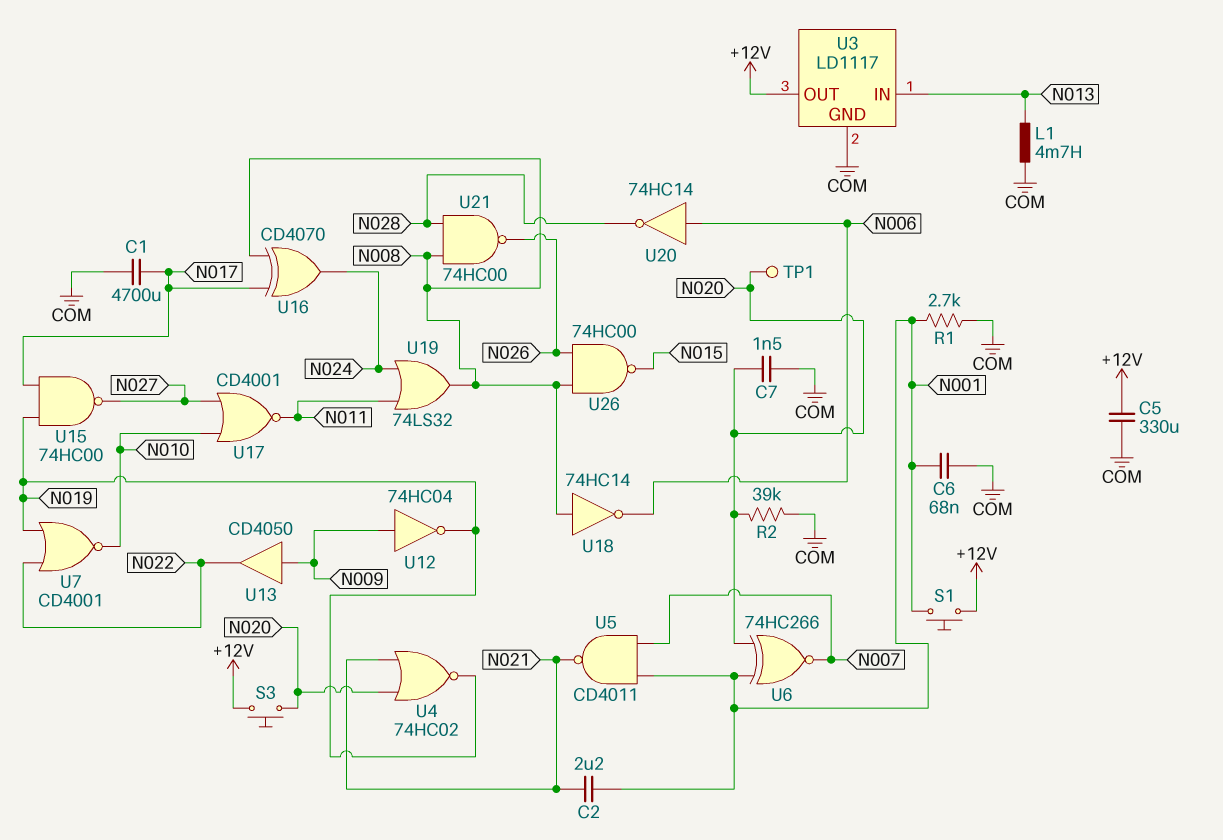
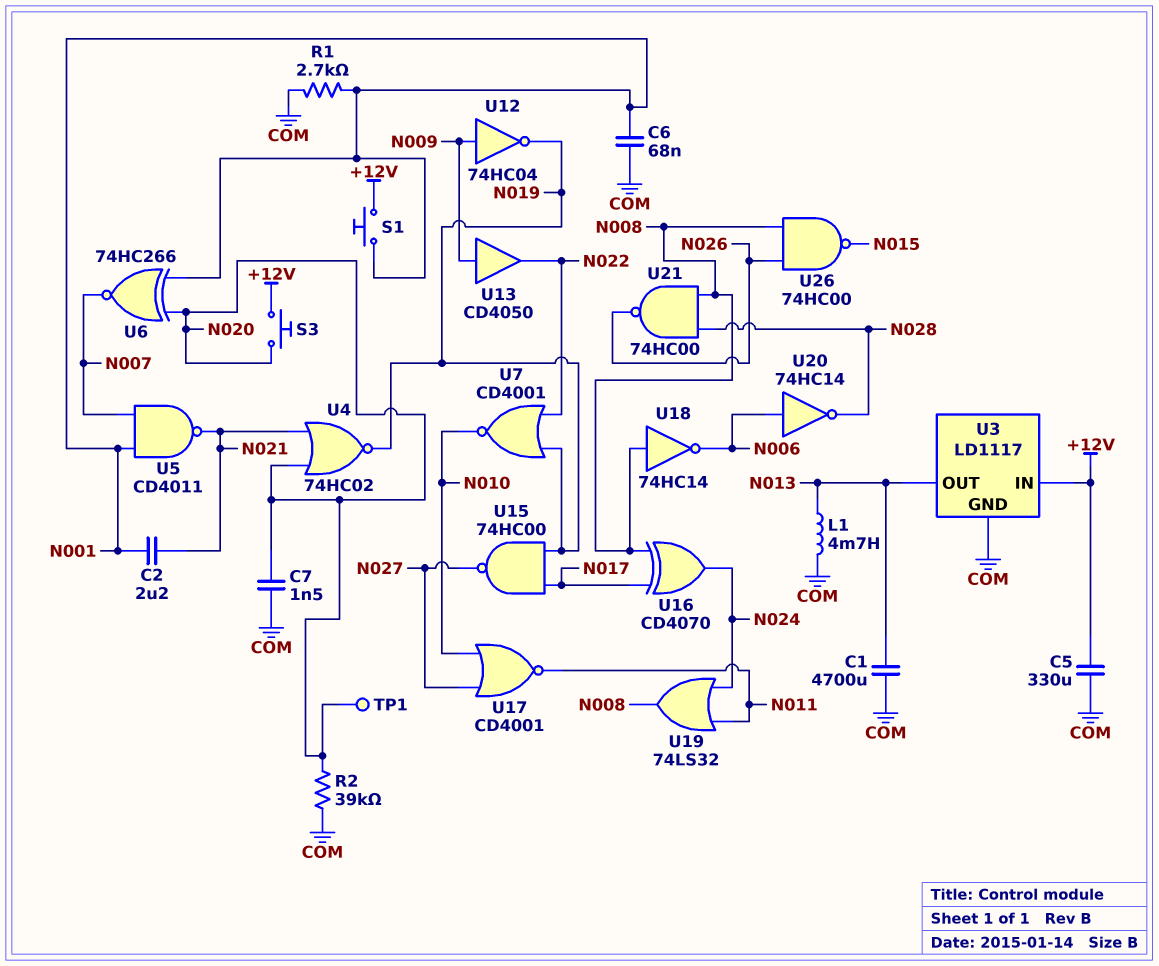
C1: 4700uF (COM, N017) -> 4700uF (COM, N013)
U3 pin IN: N013 -> +12V
U3 pin OUT: +12V -> N013

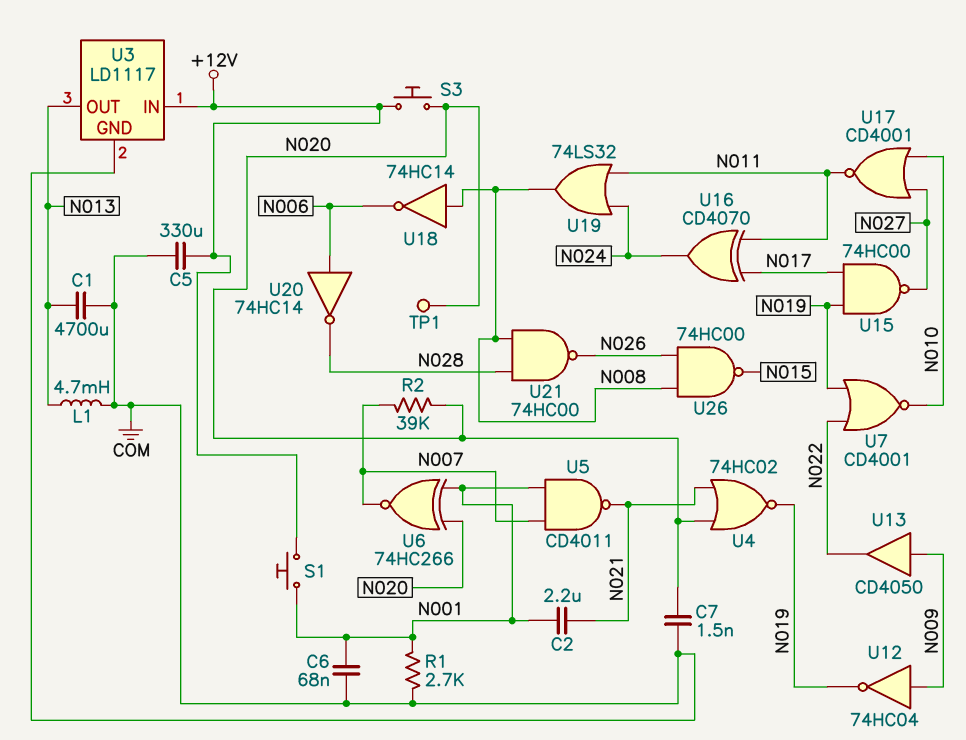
R2: 39k (COM, N020) -> 39k (N007, N020)
U16: XOR CD4070 (in N008, in N017, out N024) -> XOR CD4070 (in N011, in N017, out N024)

